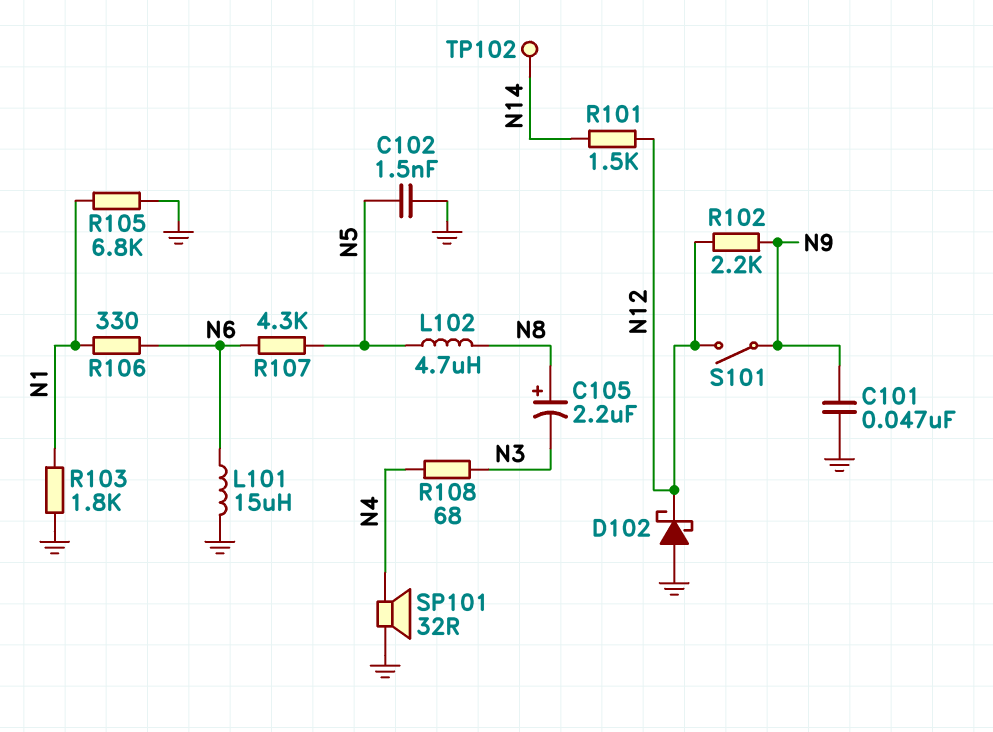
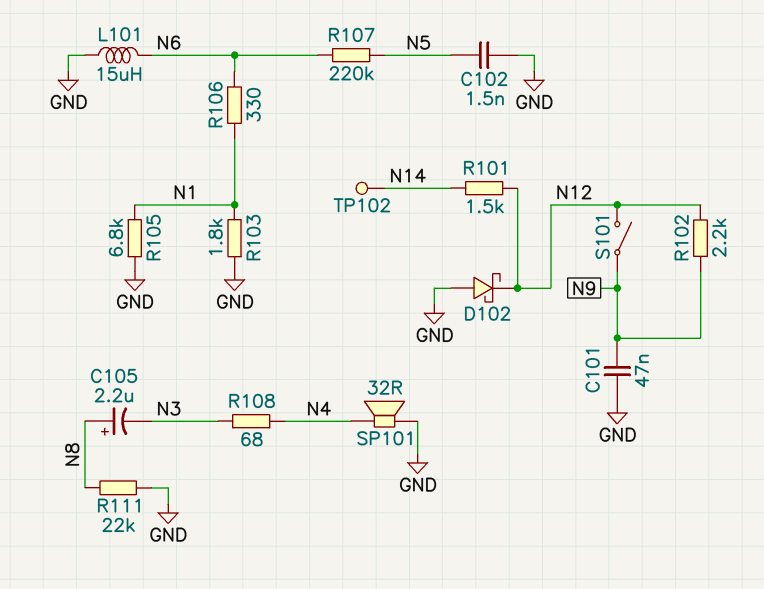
L102: 4.7uH (N5, N8) -> none
R107: 4.3k (N5, N6) -> 220k (N5, N6)
R111: none -> 22k (GND, N8)

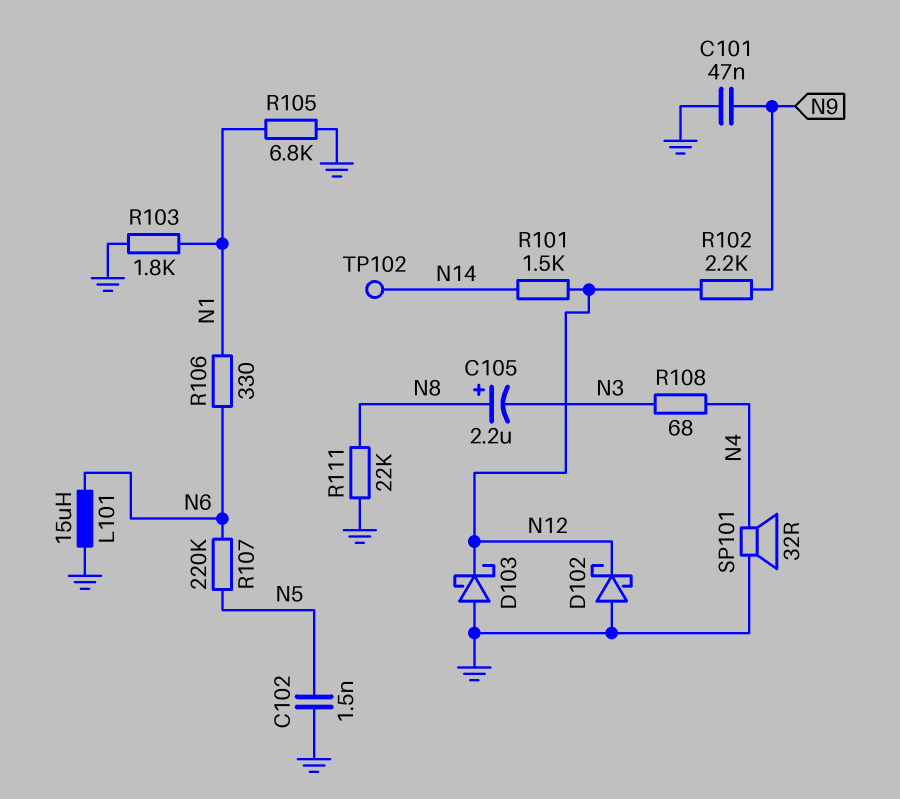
D103: none -> schottky (A GND, K N12)
S101: switch (N9, N12) -> none

